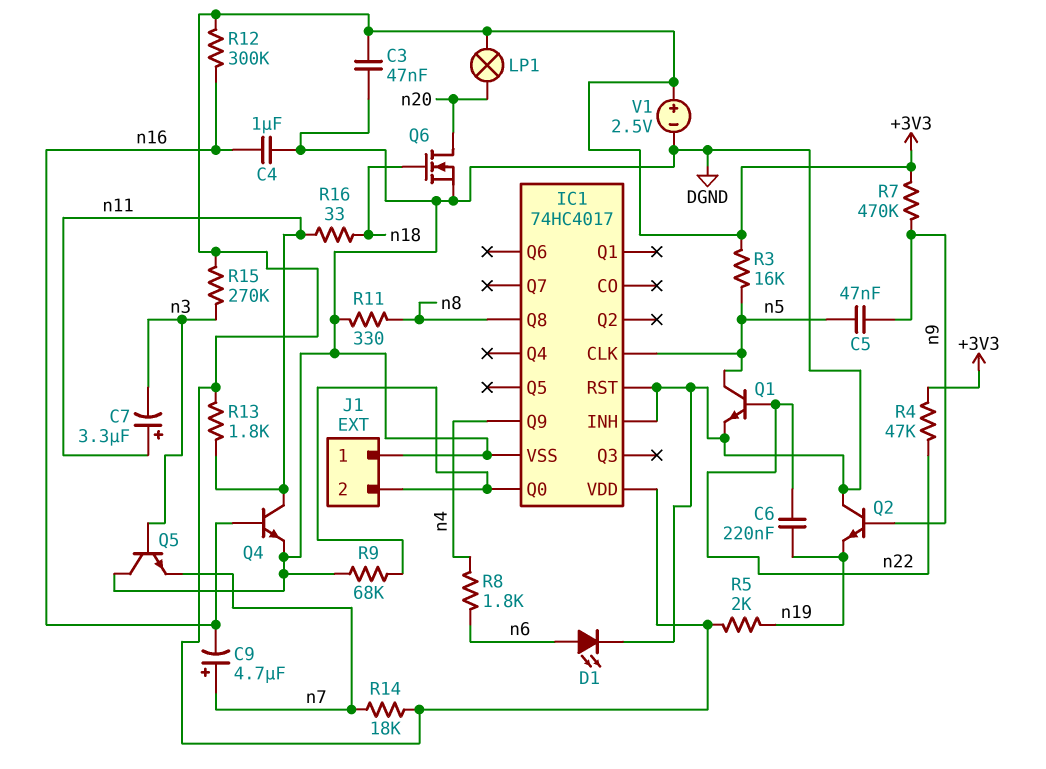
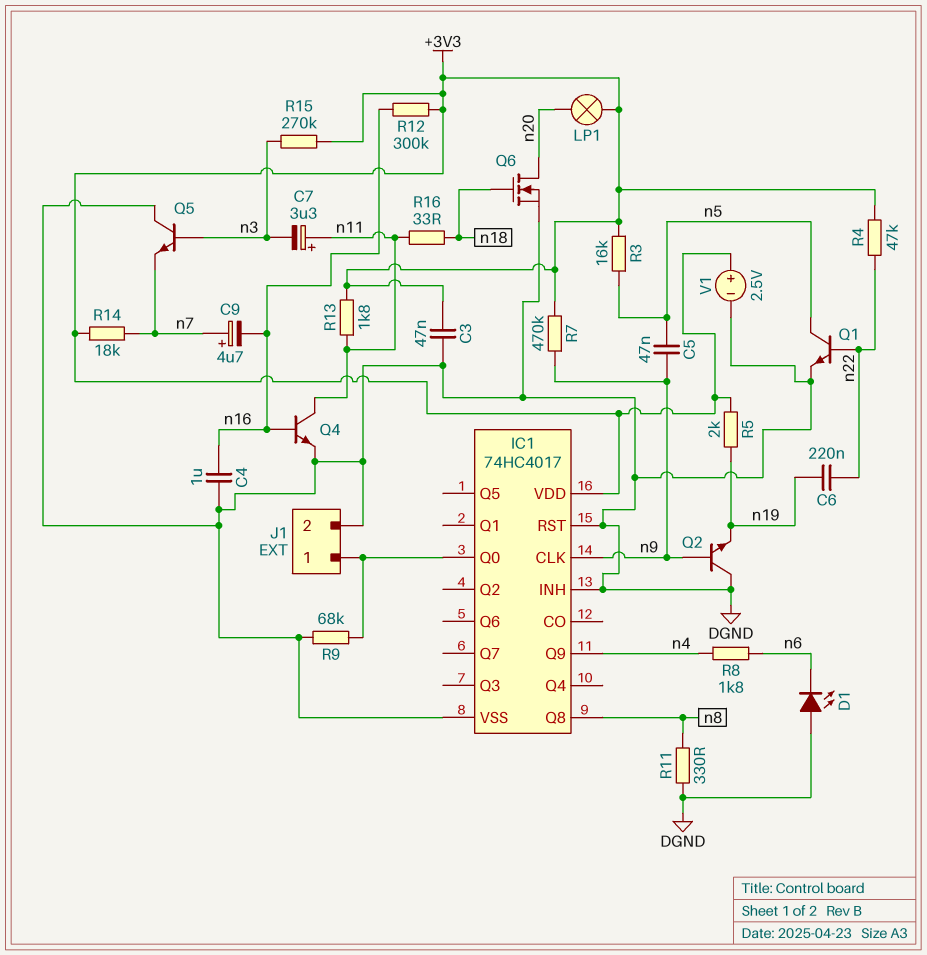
D1: LED (A n6, K DGND) -> LED (A DGND, K n6)
IC1 pin CLK: n5 -> n9
J1 pin 1: DGND -> IC1/Q0
J1 pin 2: IC1/Q0 -> DGND

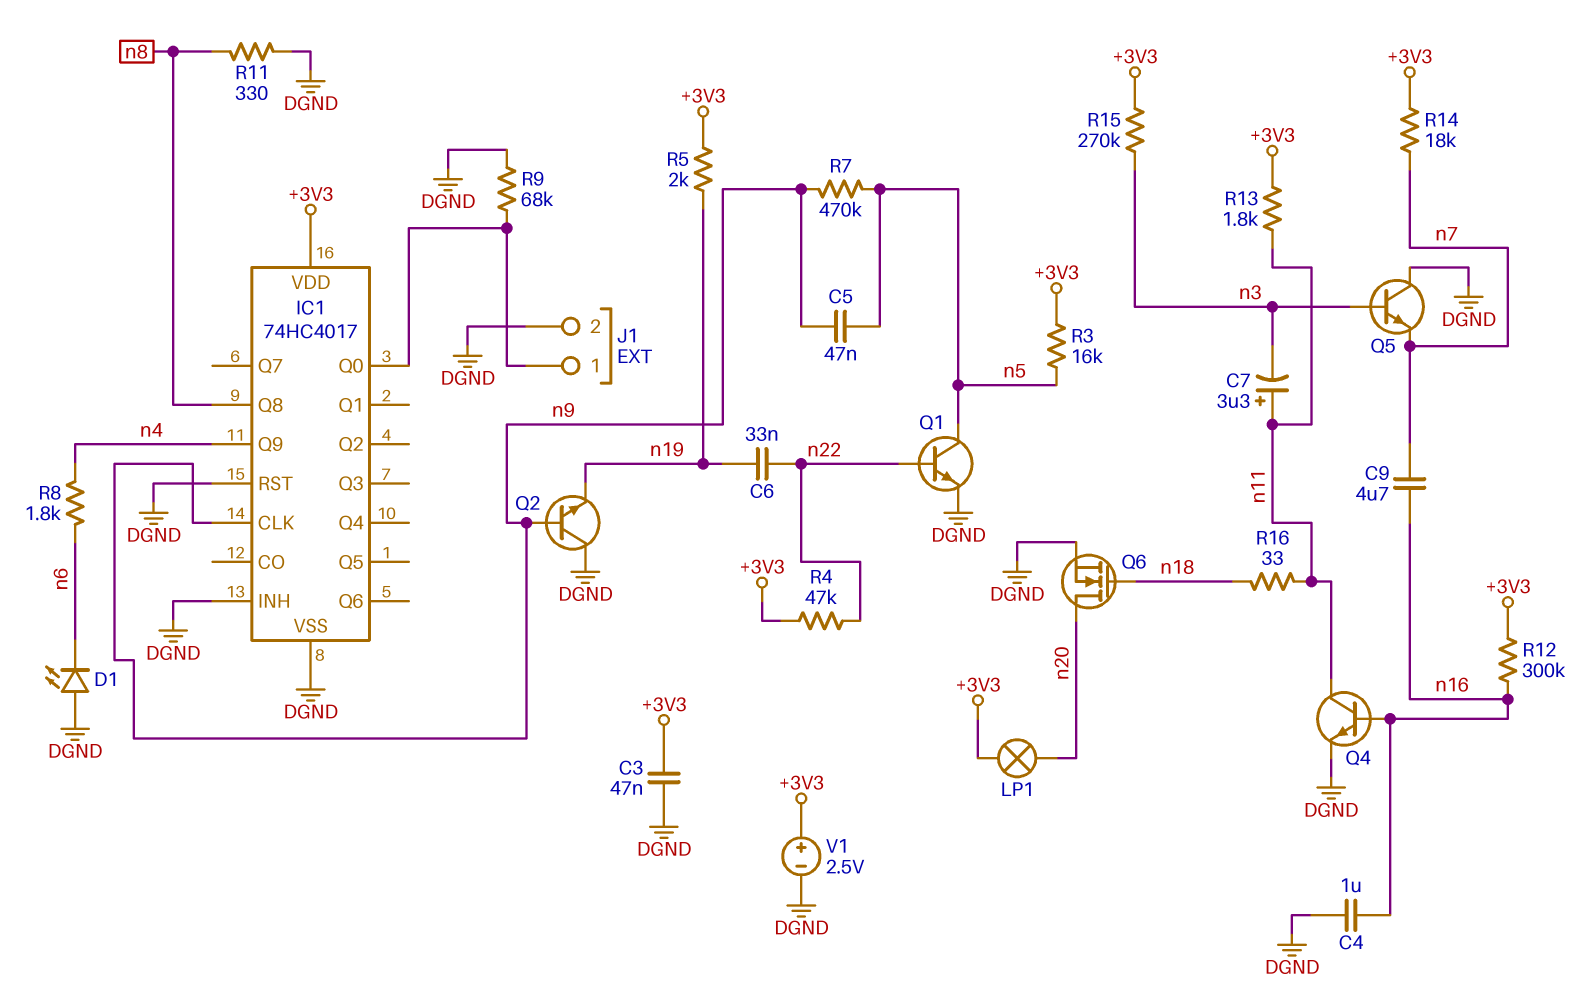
C6: 220nF (n19, n22) -> 33nF (n19, n22)
C9: 4.7uF (plus n7, minus n16) -> 4.7uF (n7, n16)
R7: 470k (+3V3, n9) -> 470k (n5, n9)

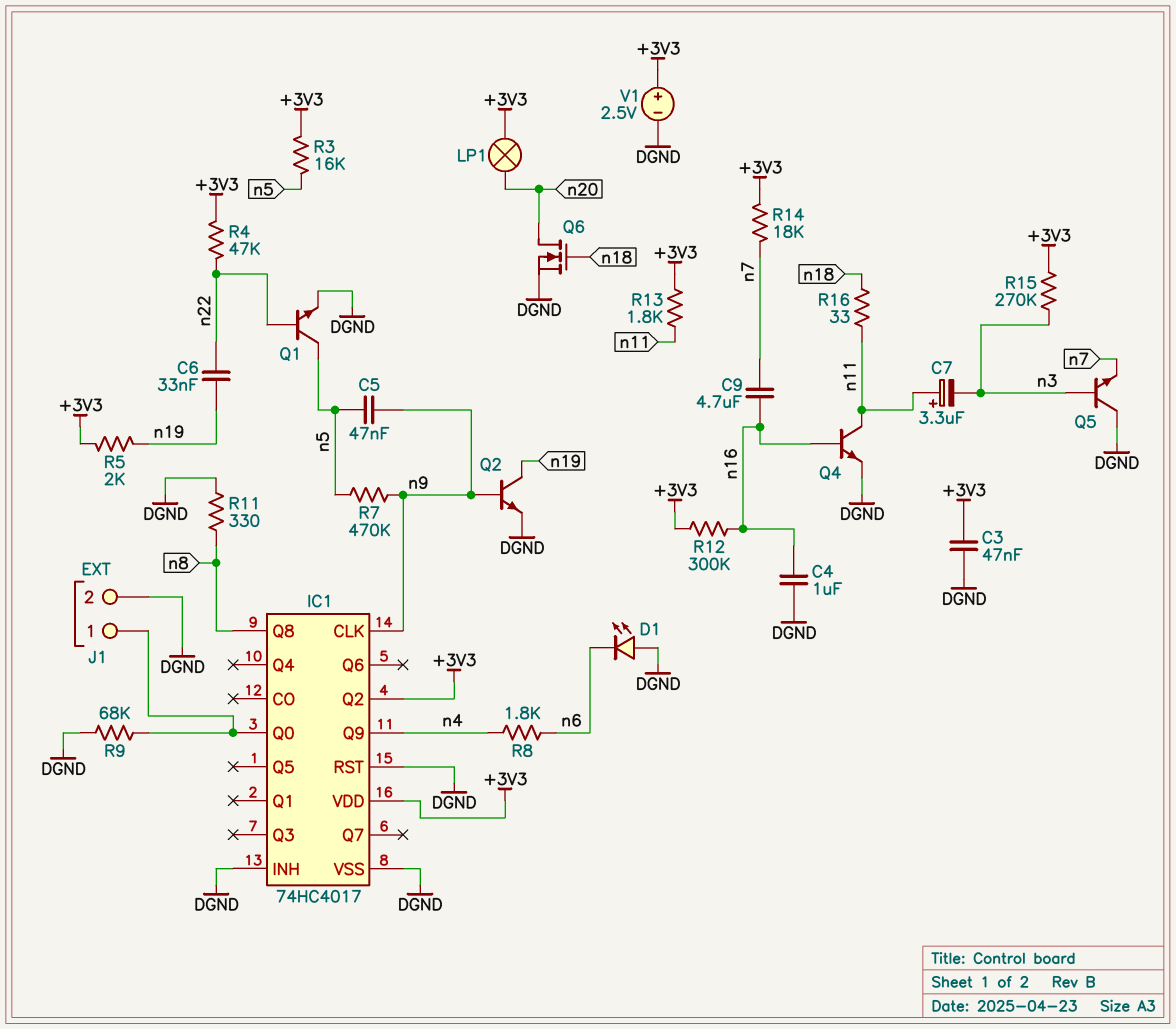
IC1 pin Q2: none -> +3V3
Q2: NPN (B n9, C DGND, E n19) -> NPN (B n9, C n19, E DGND)

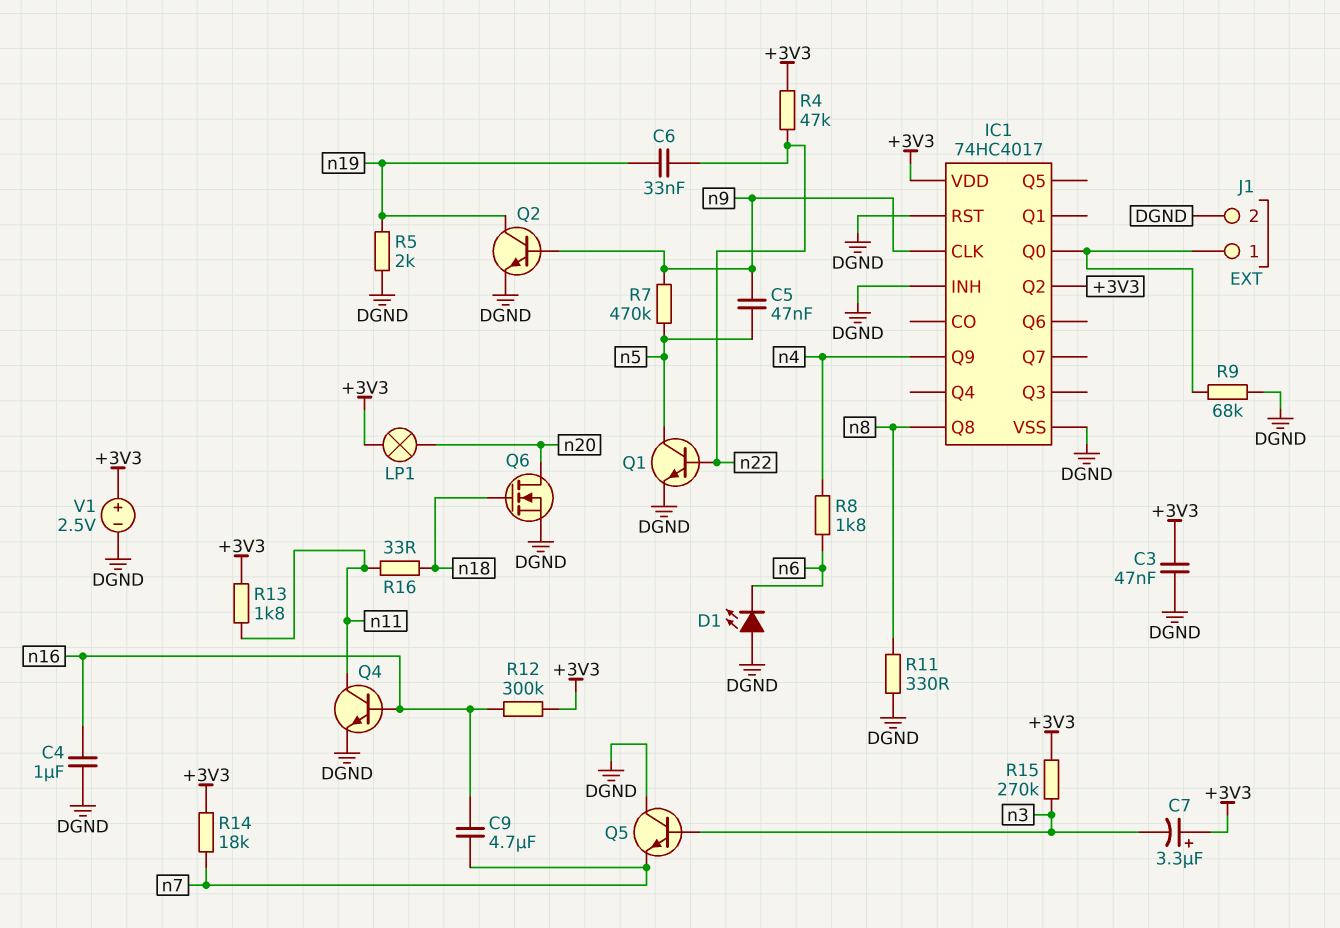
C7: 3.3uF (plus n11, minus n3) -> 3.3uF (plus +3V3, minus n3)
R3: 16k (+3V3, n5) -> none
R5: 2k (+3V3, n19) -> 2k (DGND, n19)

